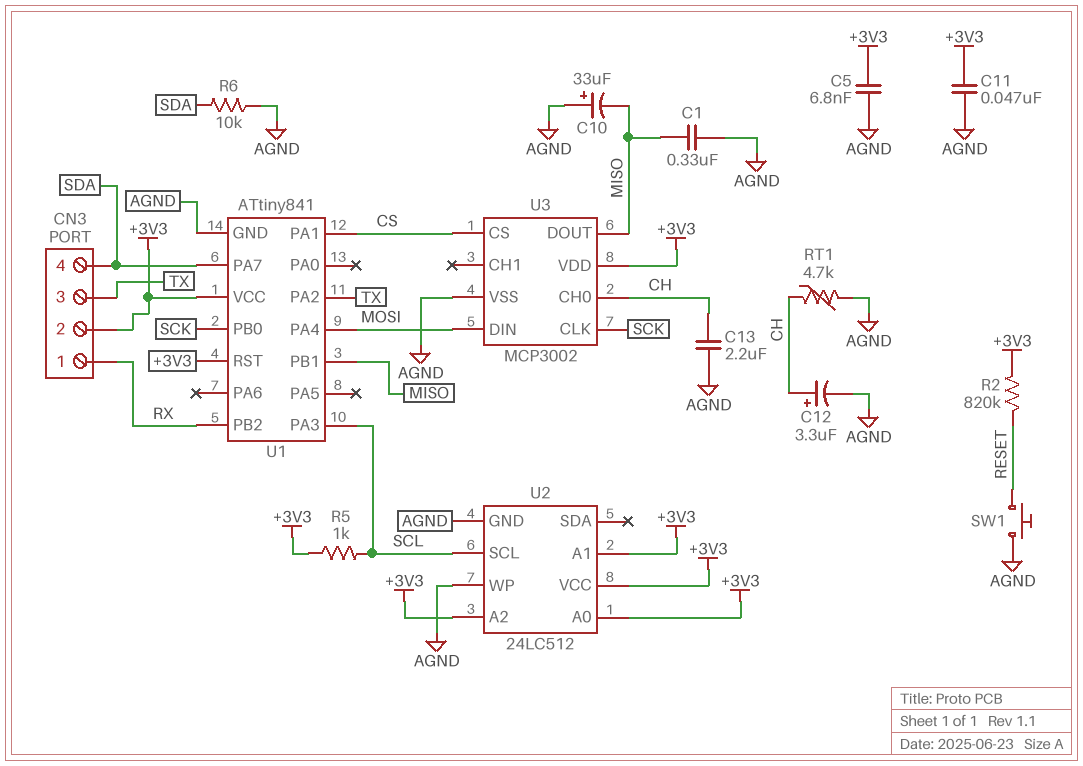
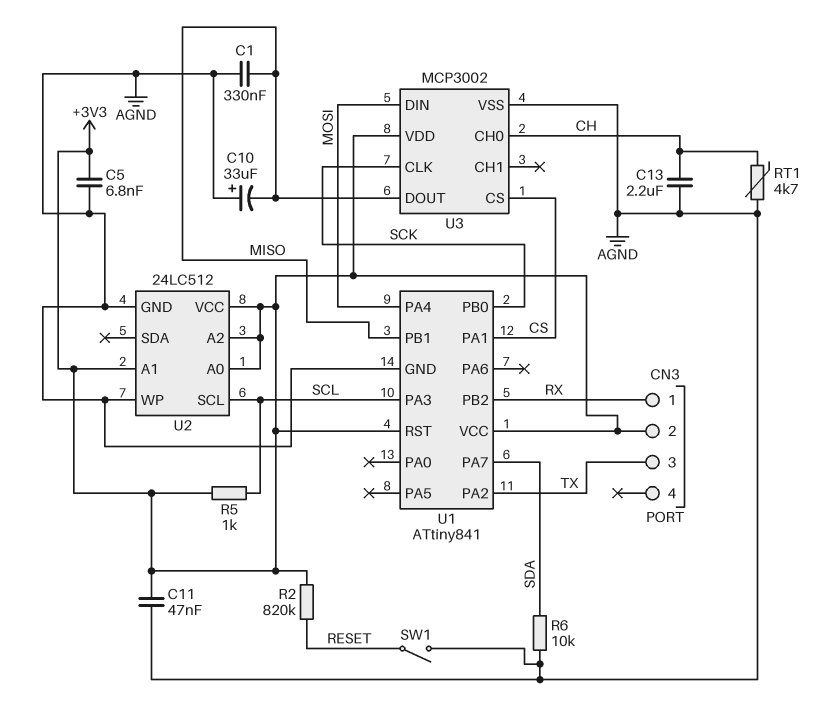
C12: 3.3uF (plus CH, minus AGND) -> none
CN3 pin 4: SDA -> none
SW1: button (AGND, RESET) -> switch (AGND, RESET)

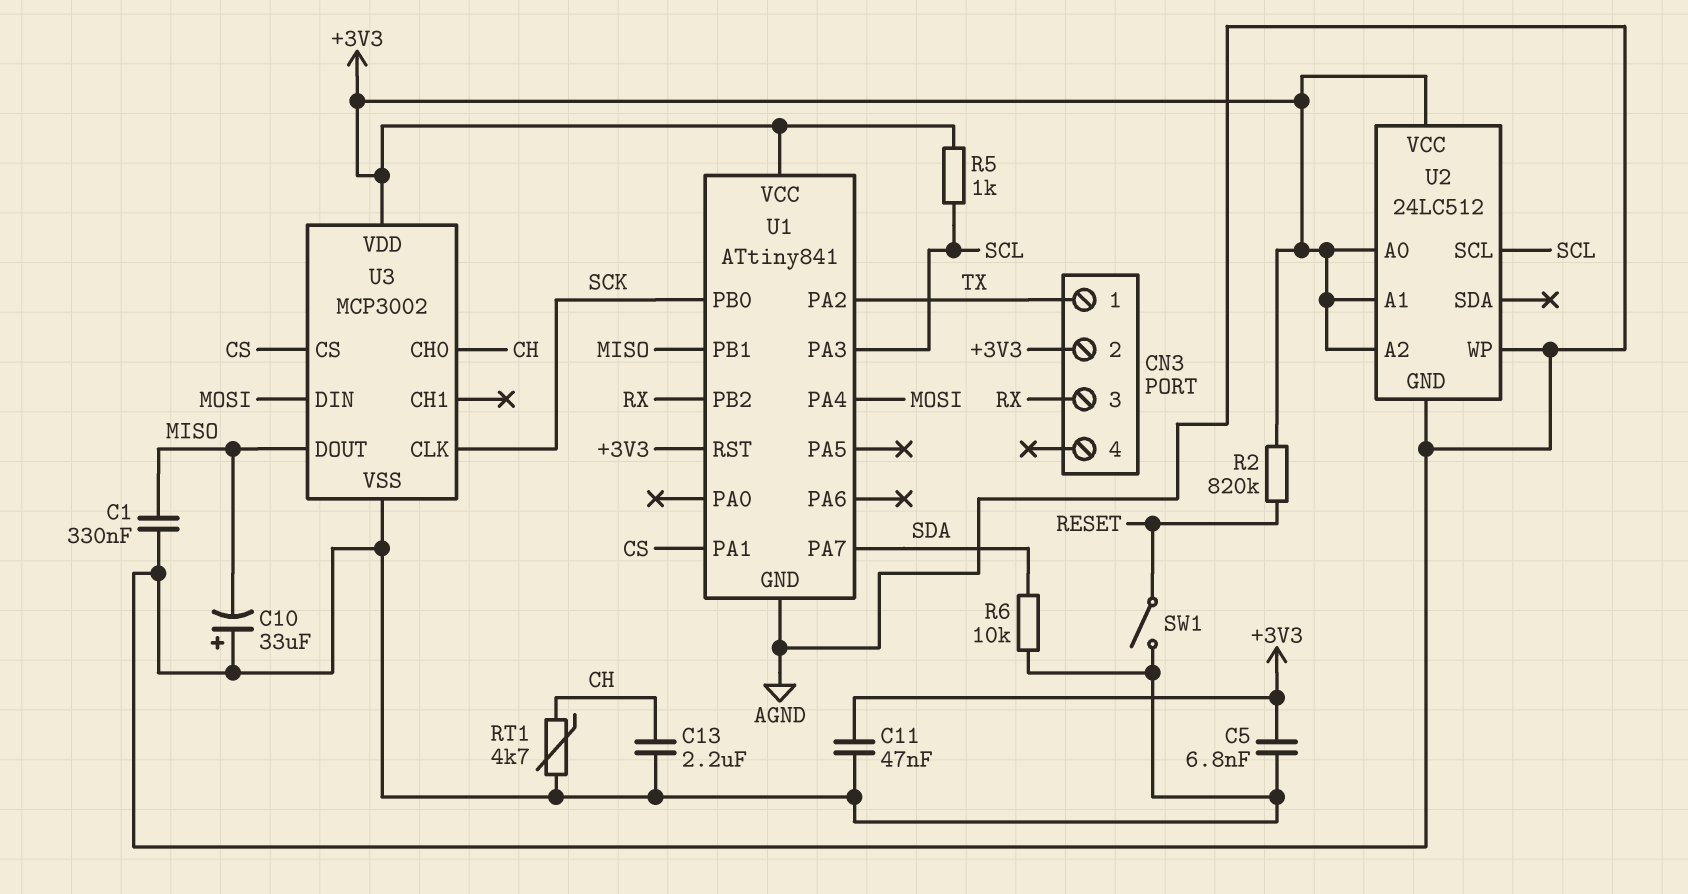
CN3 pin 1: RX -> TX
CN3 pin 3: TX -> RX

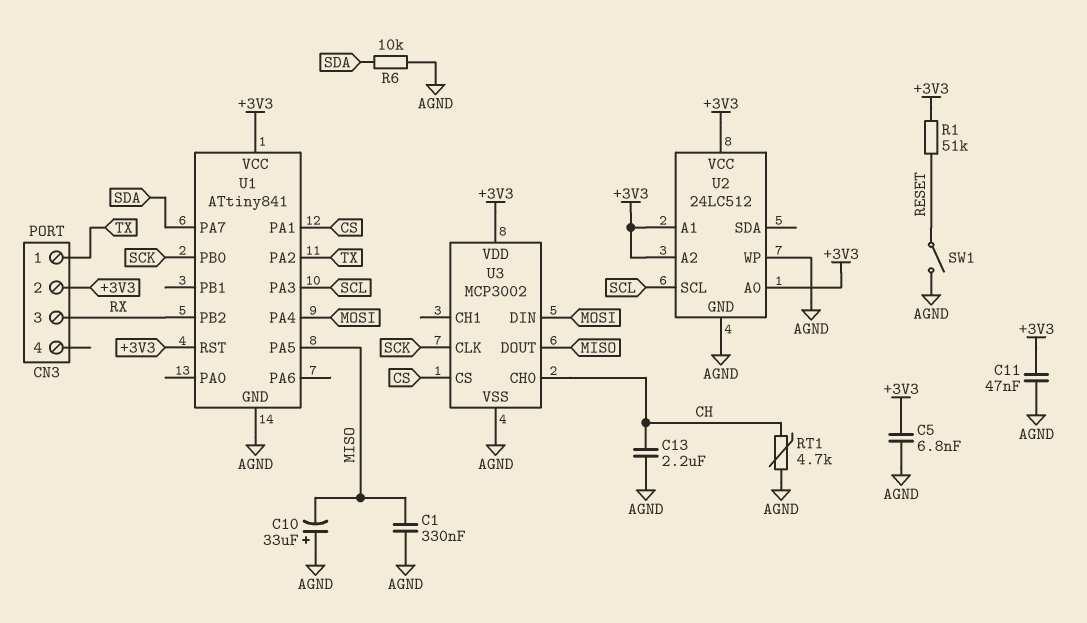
R1: none -> 51k (+3V3, RESET)
R2: 820k (+3V3, RESET) -> none
R5: 1k (+3V3, SCL) -> none
U1 pin PA5: none -> MISO
U1 pin PB1: MISO -> none

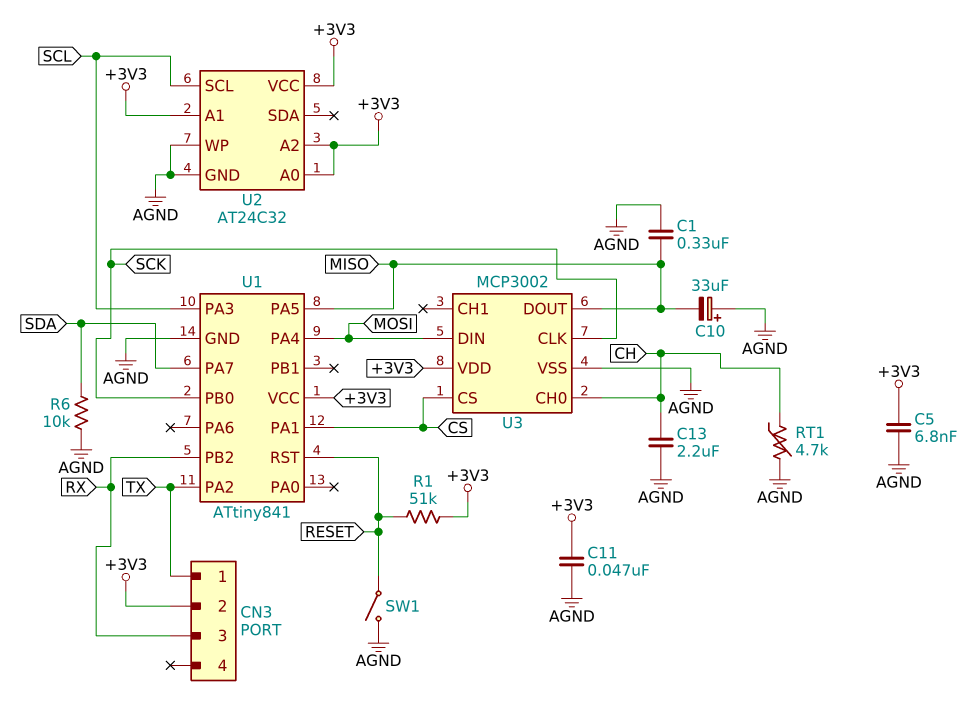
U1 pin RST: +3V3 -> RESET
U2: 24LC512 -> AT24C32

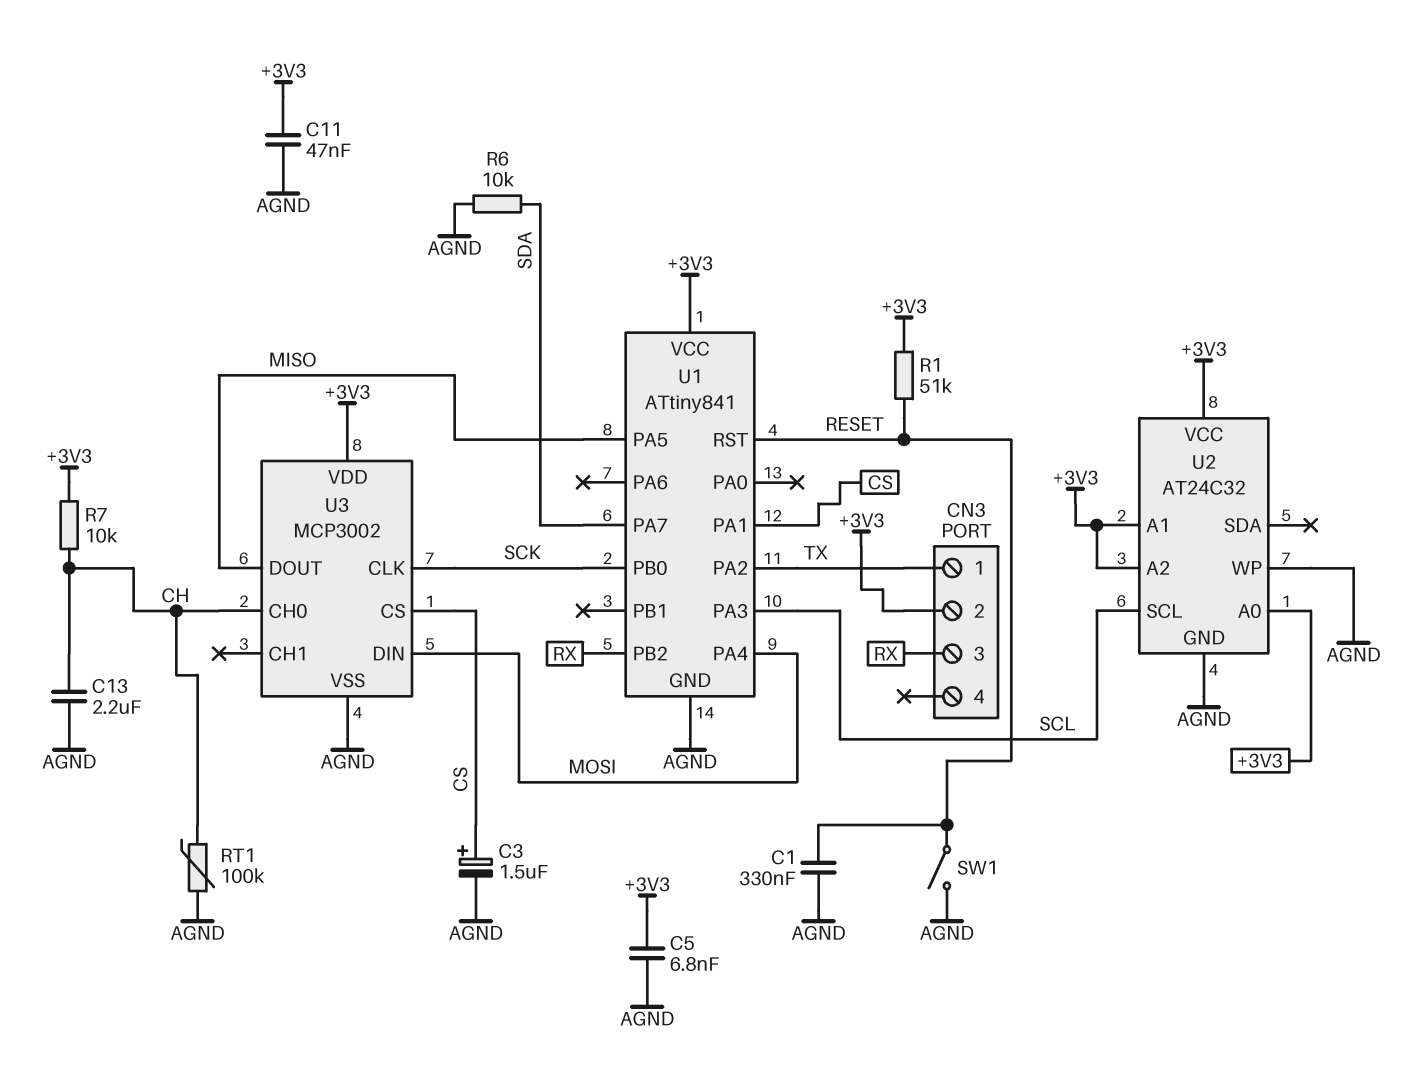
C1: 330nF (AGND, MISO) -> 330nF (AGND, RESET)
C3: none -> 1.5uF (plus CS, minus AGND)
C10: 33uF (plus AGND, minus MISO) -> none
R7: none -> 10k (+3V3, CH)
RT1: 4.7k (AGND, CH) -> 100k (AGND, CH)

